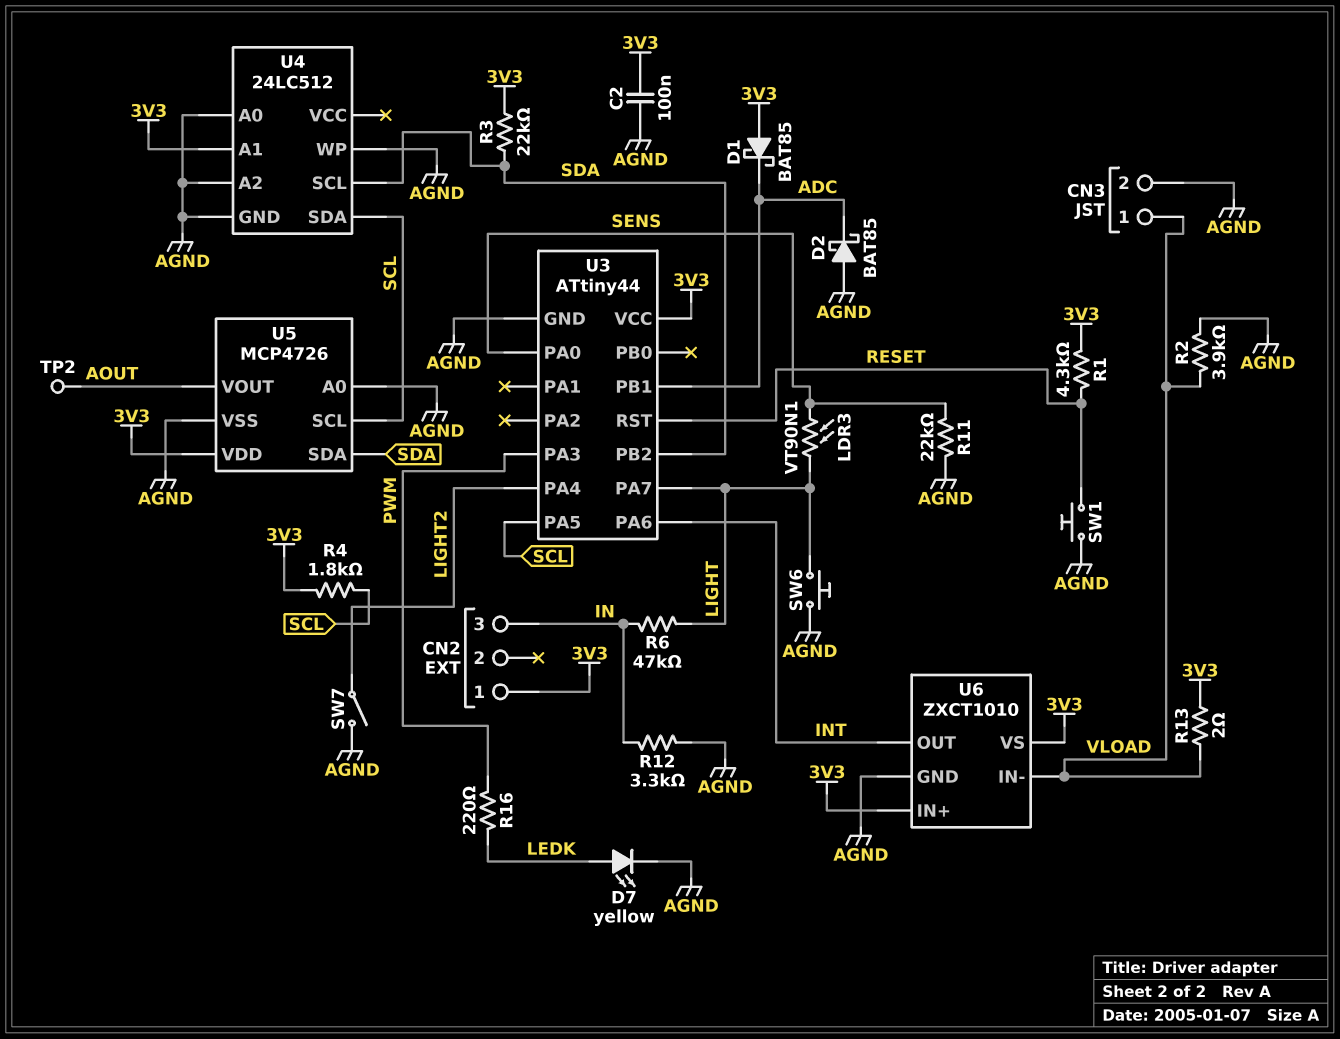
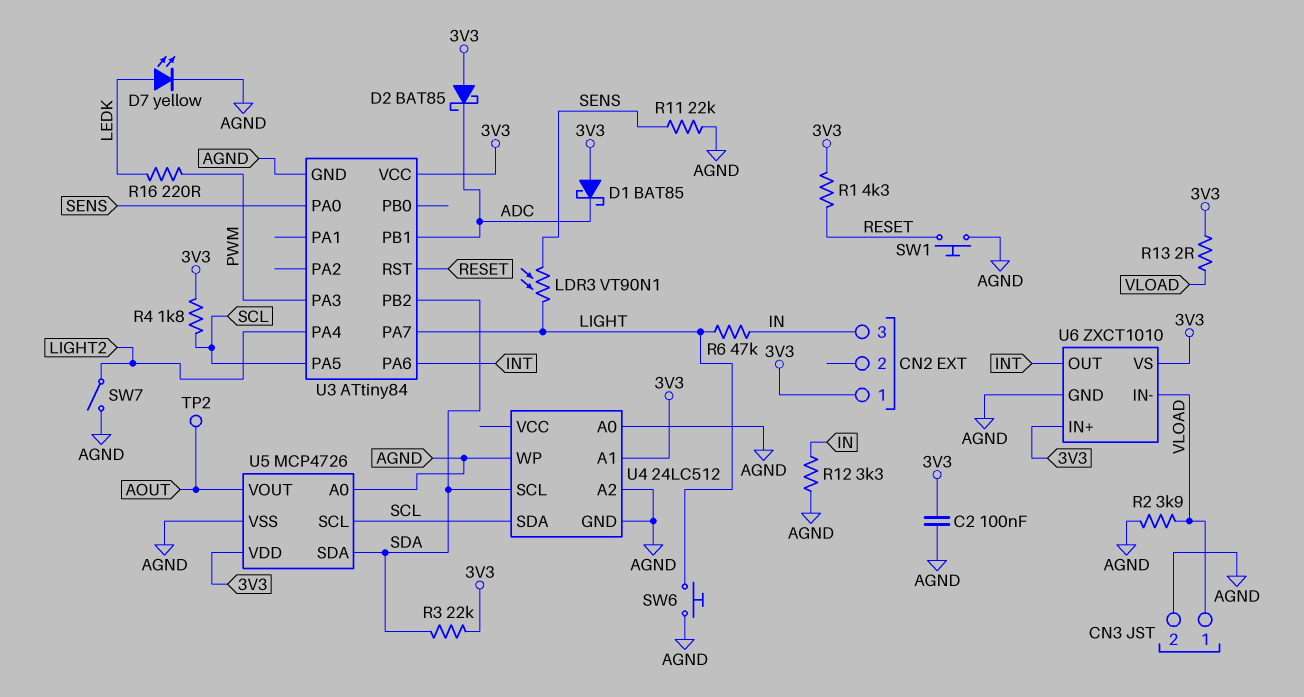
D2: schottky BAT85 (A AGND, K ADC) -> schottky BAT85 (A 3V3, K ADC)
U3: ATtiny44 -> ATtiny84

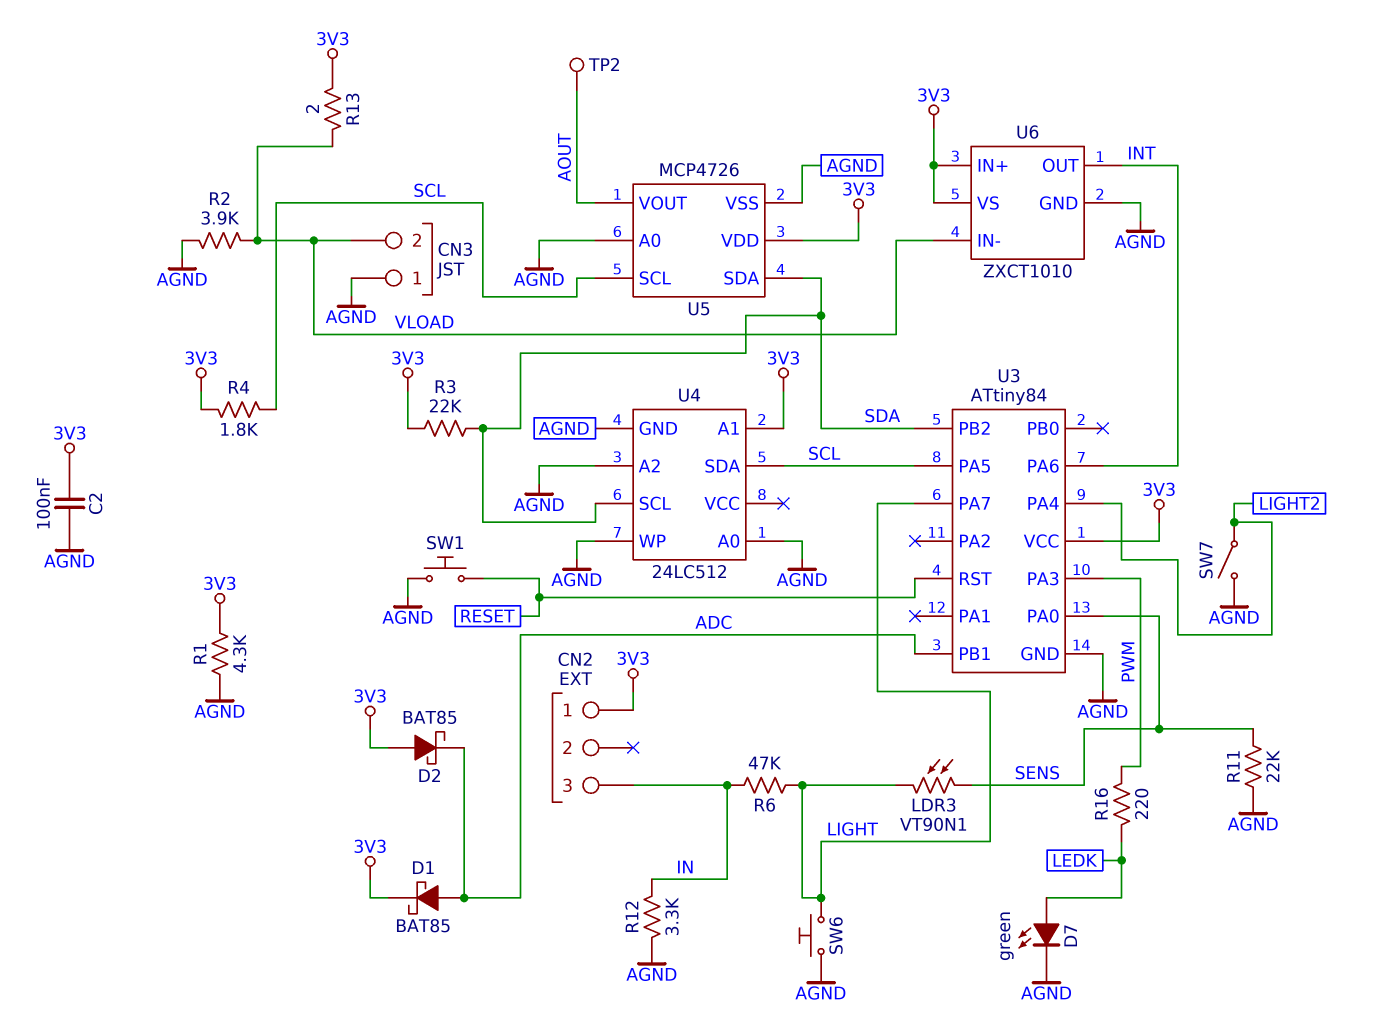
CN3 pin 1: VLOAD -> AGND
CN3 pin 2: AGND -> VLOAD
D1: schottky BAT85 (A 3V3, K ADC) -> schottky BAT85 (A ADC, K 3V3)
D7: LED yellow (A LEDK, K AGND) -> LED green (A LEDK, K AGND)
R1: 4.3k (3V3, RESET) -> 4.3k (3V3, AGND)

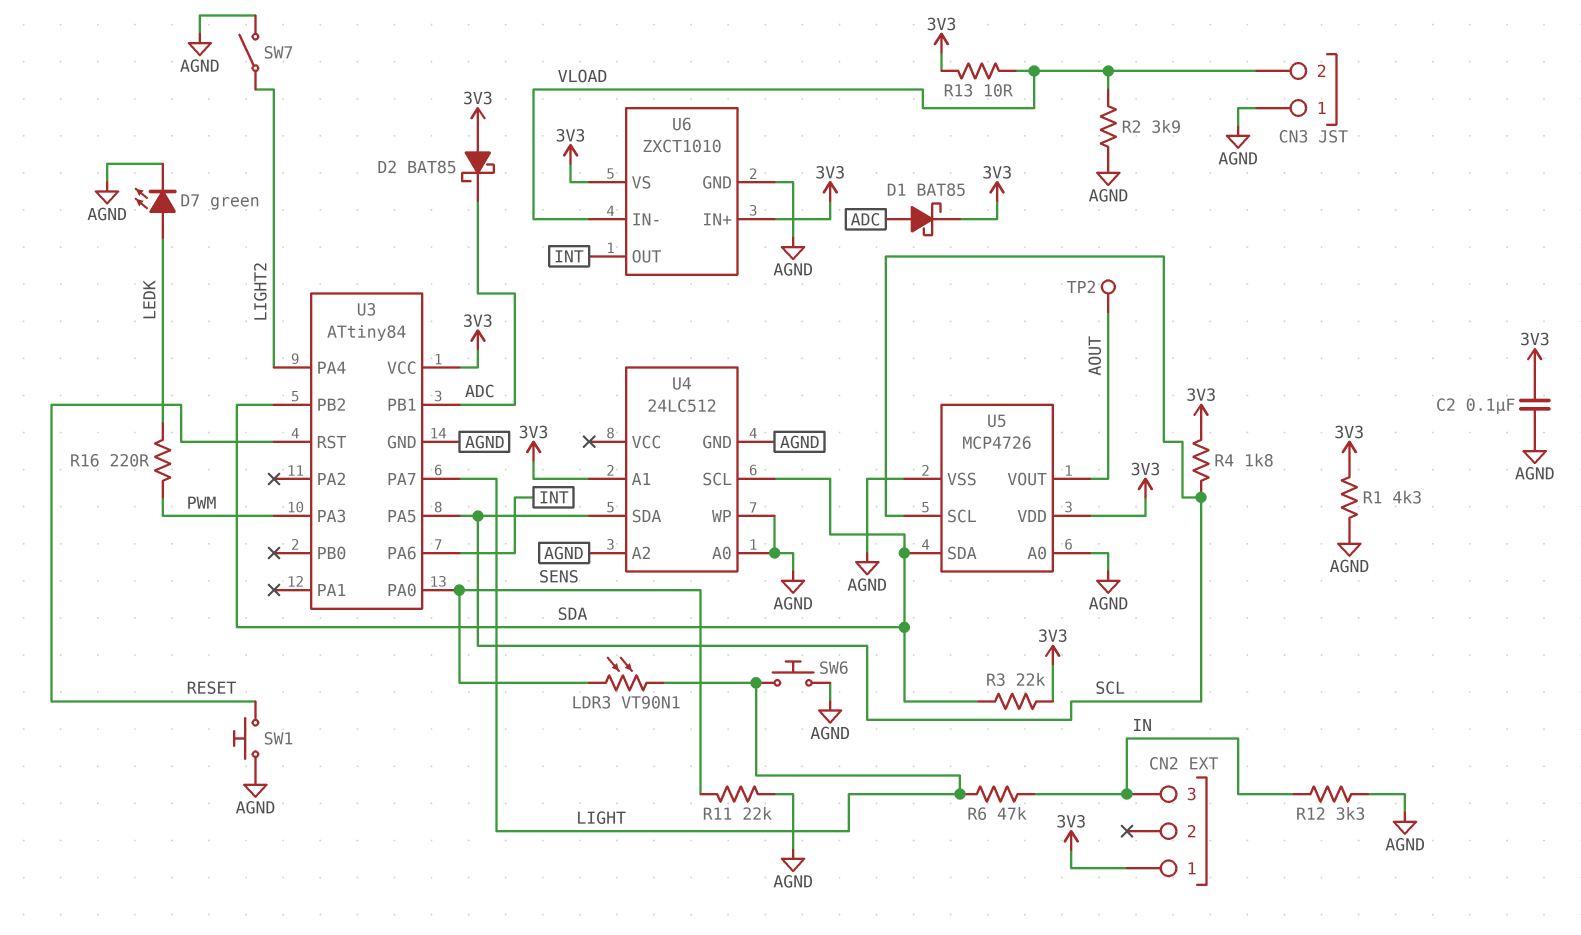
R13: 2 (3V3, VLOAD) -> 10 (3V3, VLOAD)

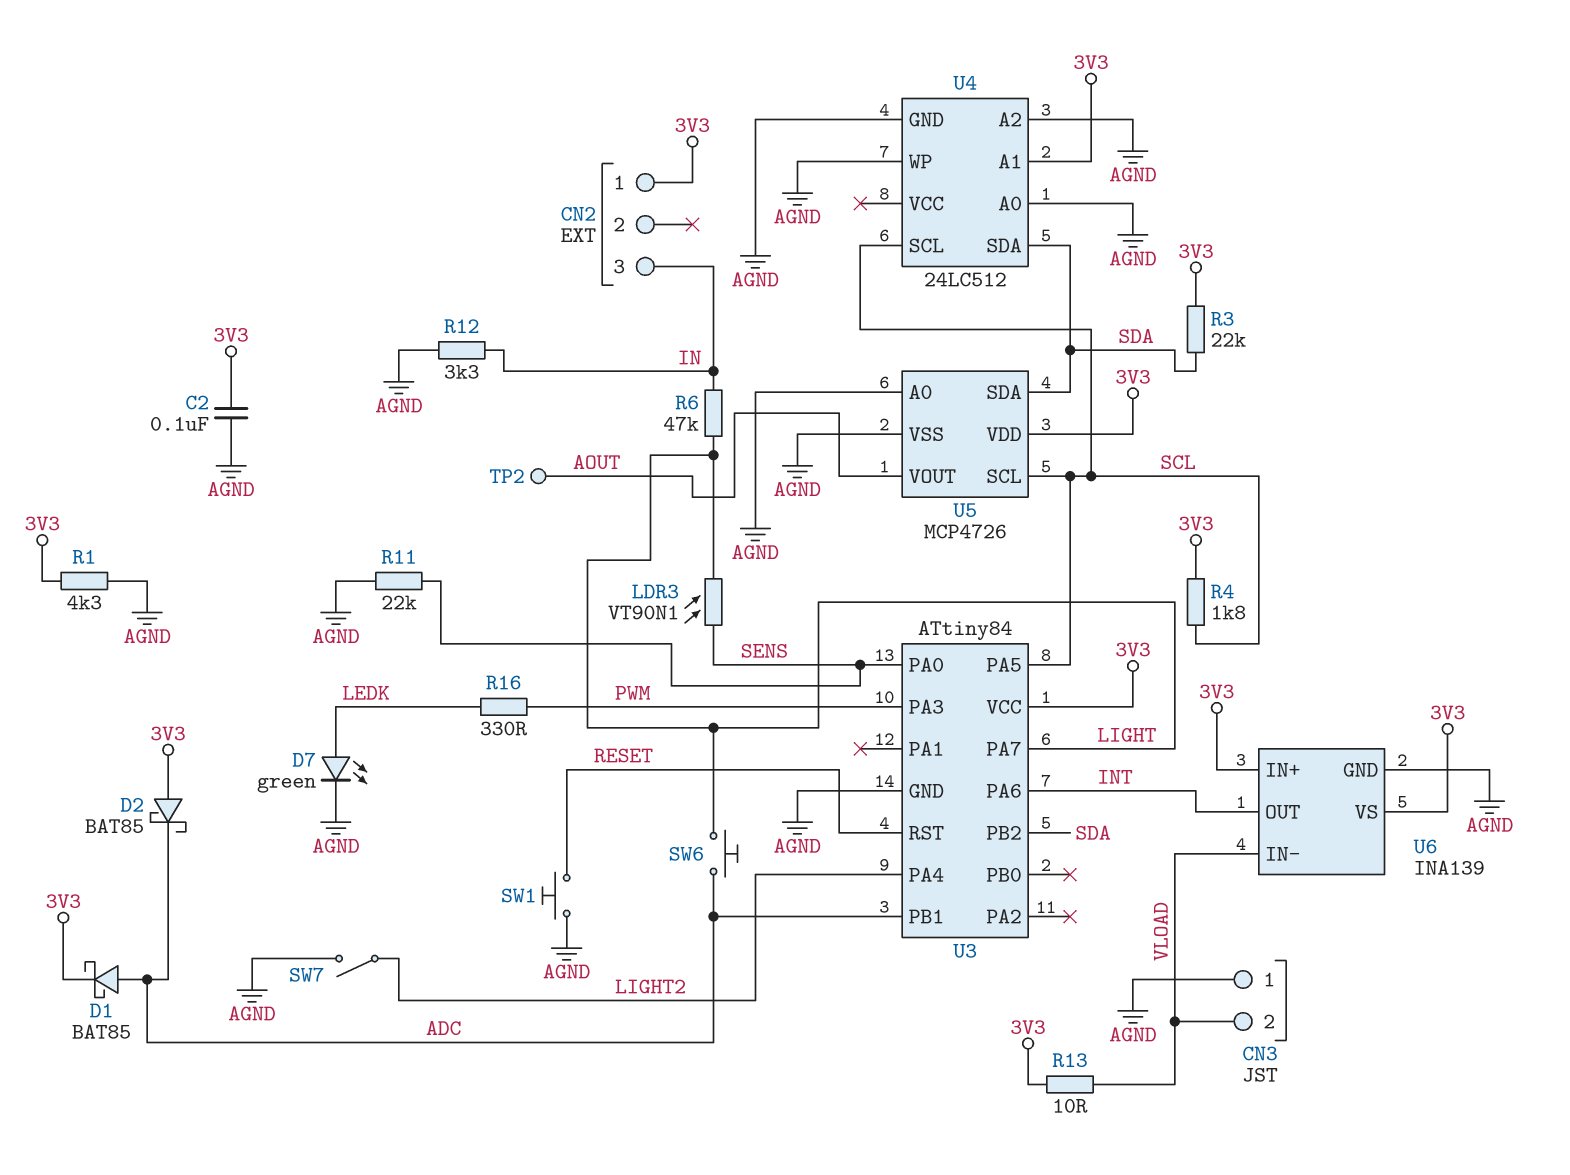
R2: 3.9k (AGND, VLOAD) -> none
R16: 220 (LEDK, PWM) -> 330 (LEDK, PWM)
SW6: button (AGND, LIGHT) -> button (ADC, LIGHT)
U4 pin SCL: SDA -> SCL
U4 pin SDA: SCL -> SDA
U6: ZXCT1010 -> INA139

